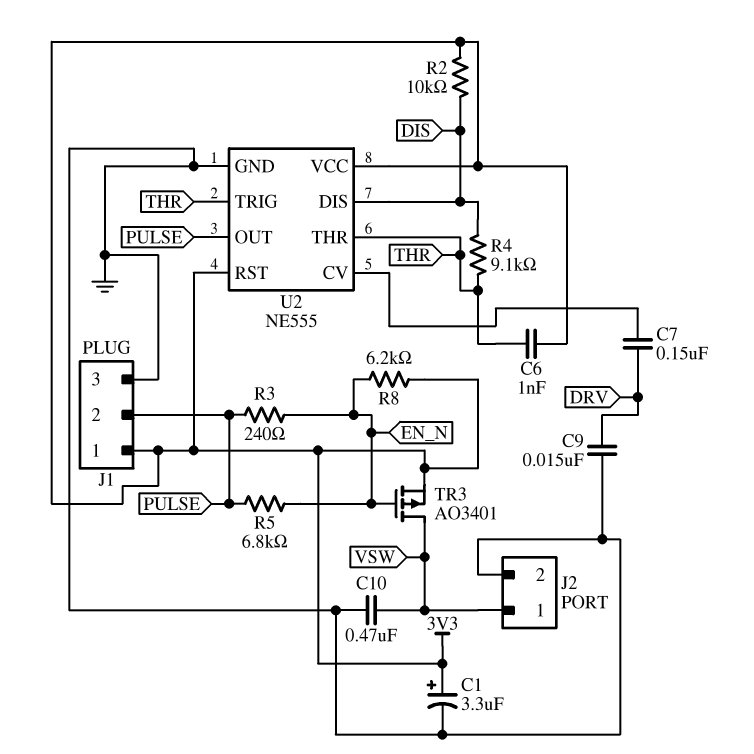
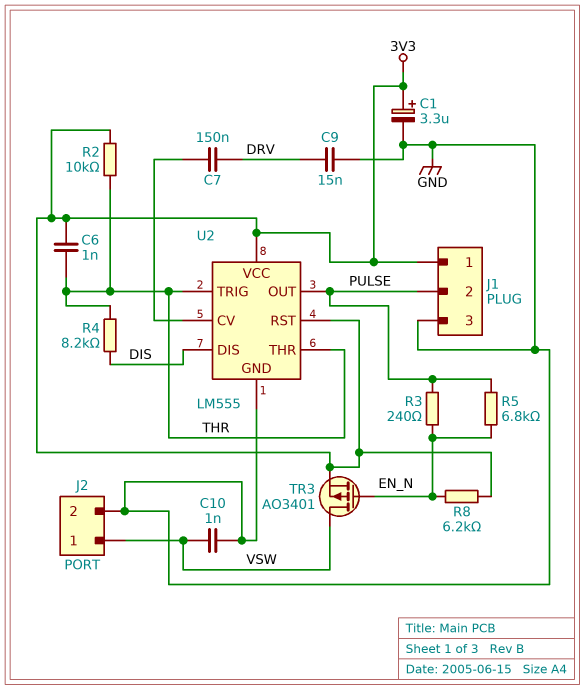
C10: 470nF (GND, VSW) -> 1nF (GND, VSW)
R2: 10k (3V3, DIS) -> 10k (3V3, THR)
R4: 9.1k (DIS, THR) -> 8.2k (DIS, THR)
U2: NE555 -> LM555

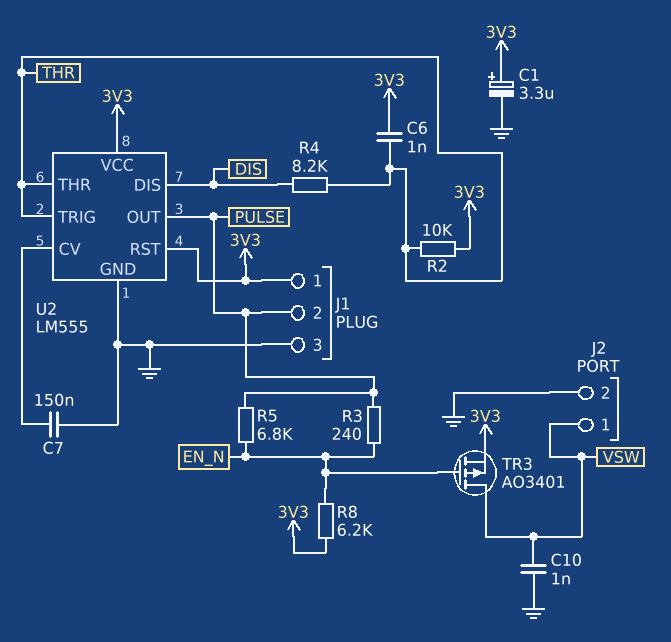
C7: 150nF (DRV, U2/CV) -> 150nF (GND, U2/CV)
C9: 15nF (DRV, GND) -> none

